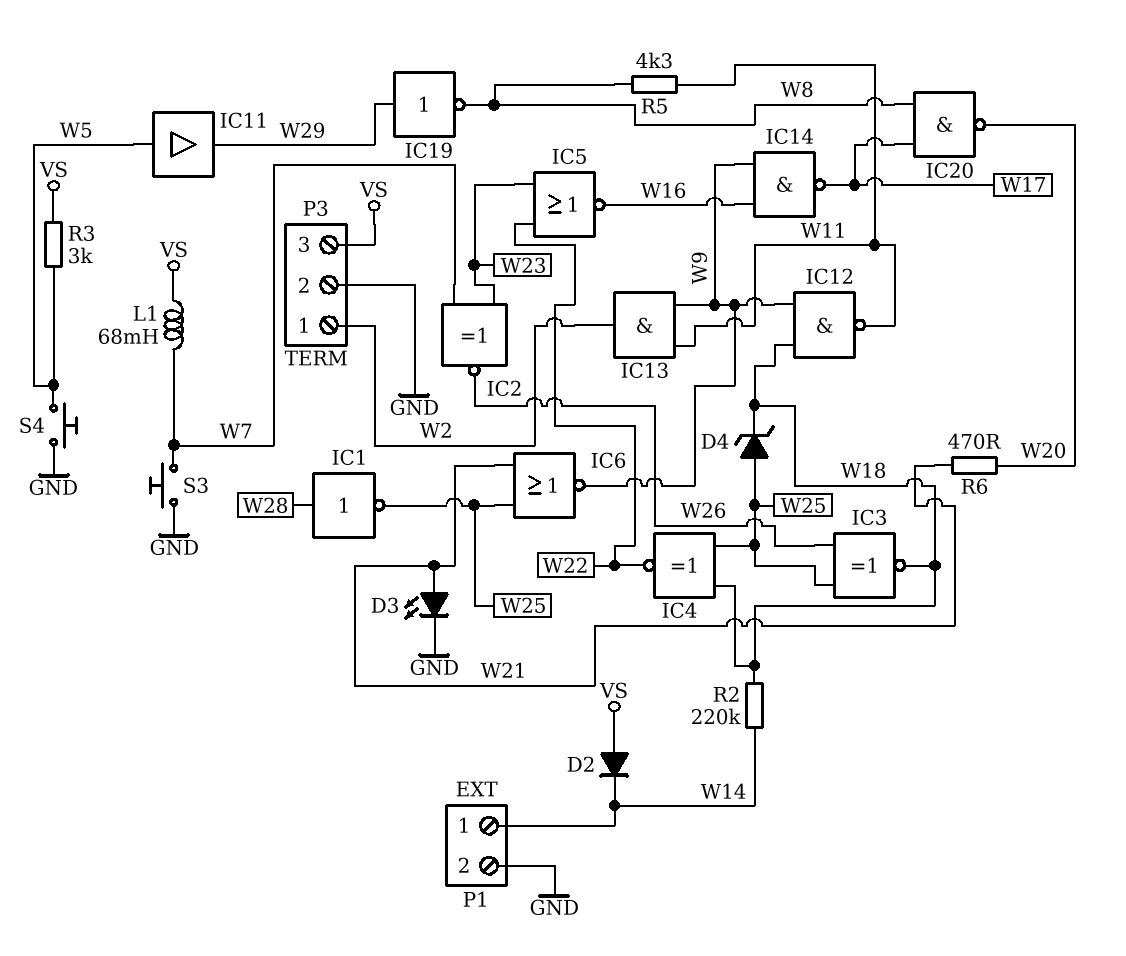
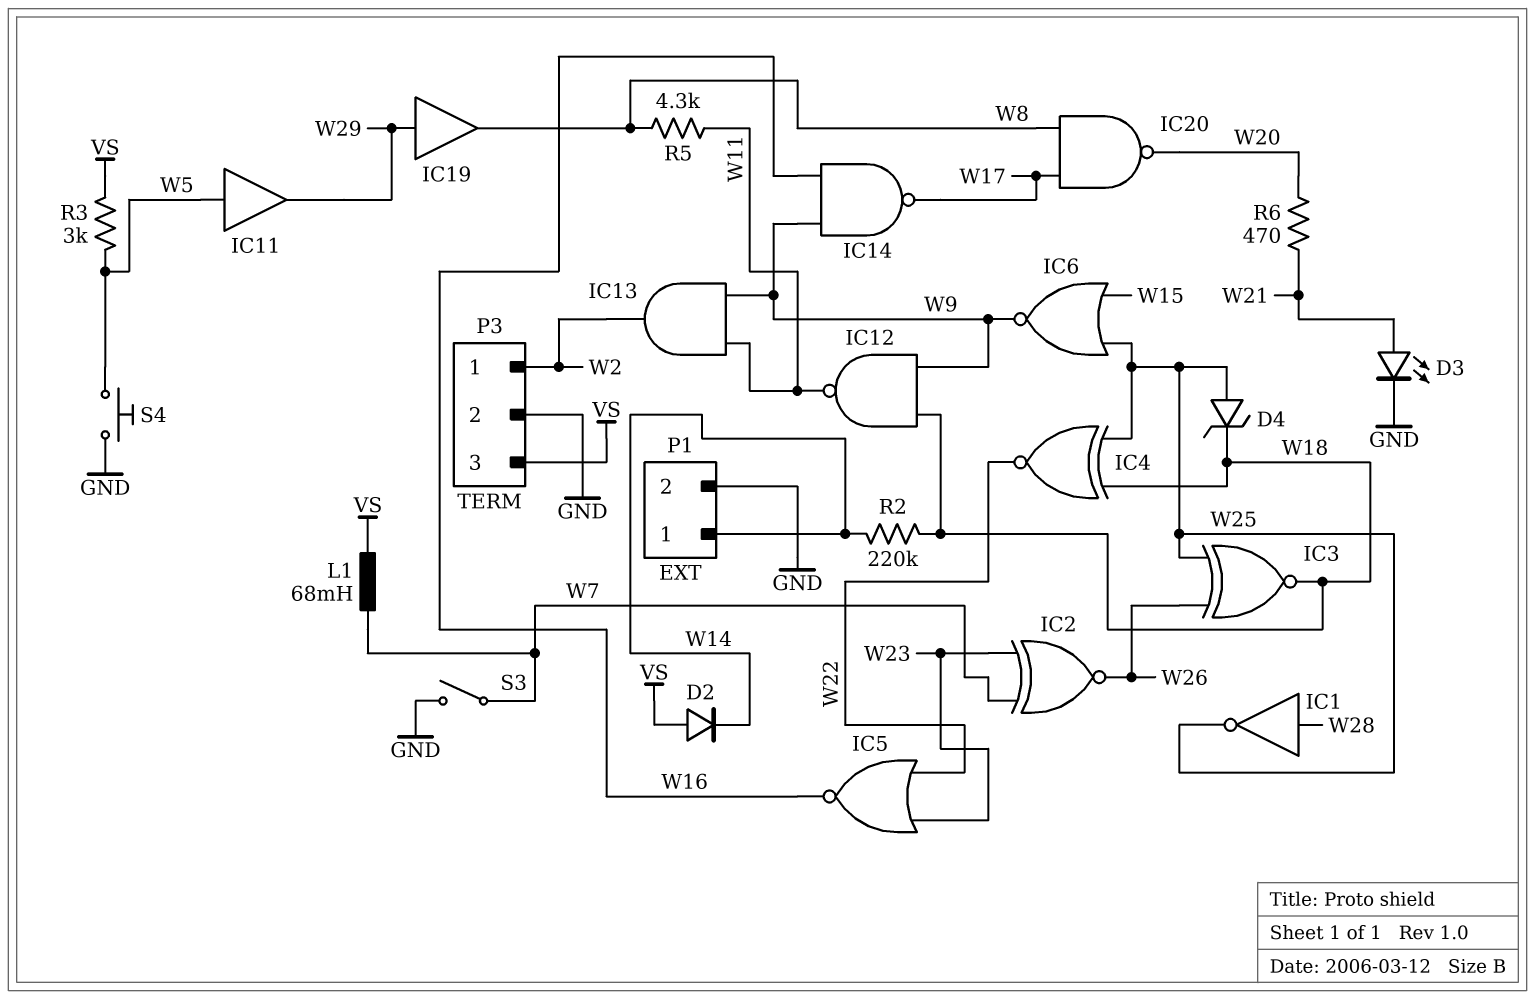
IC6: NOR (in W21, in W25, out W9) -> NOR (in W15, in W25, out W9)
IC19: NOT (in W29, out W8) -> buffer (in W29, out W8)
S3: button (GND, W7) -> switch (GND, W7)

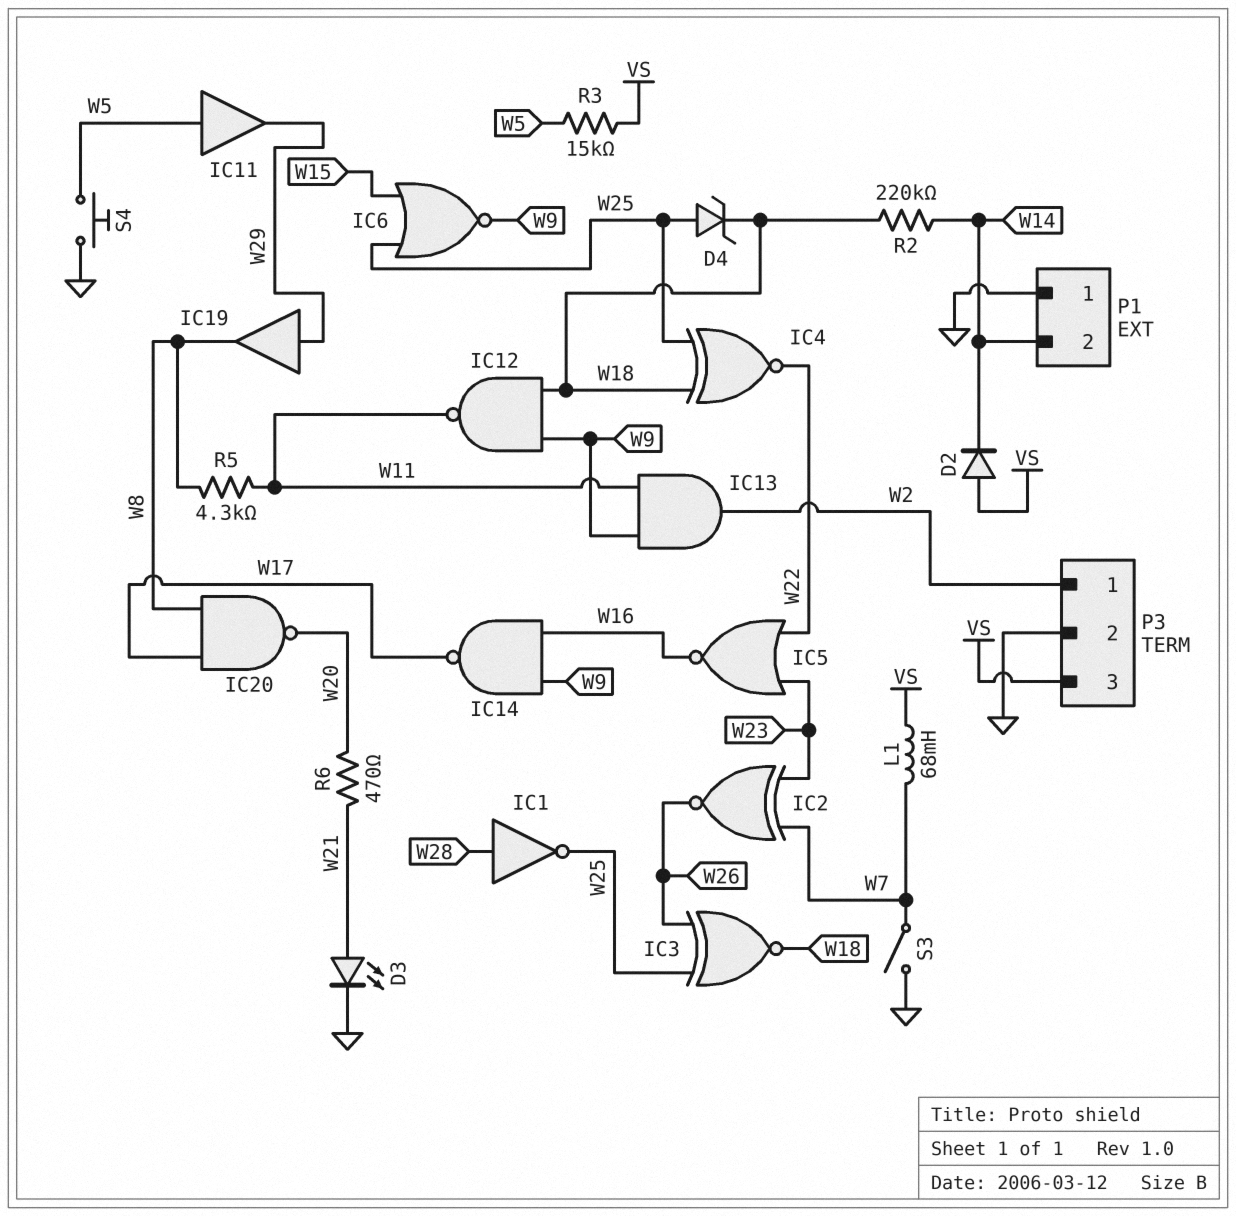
P1 pin 1: W14 -> GND
P1 pin 2: GND -> W14
R3: 3k (VS, W5) -> 15k (VS, W5)

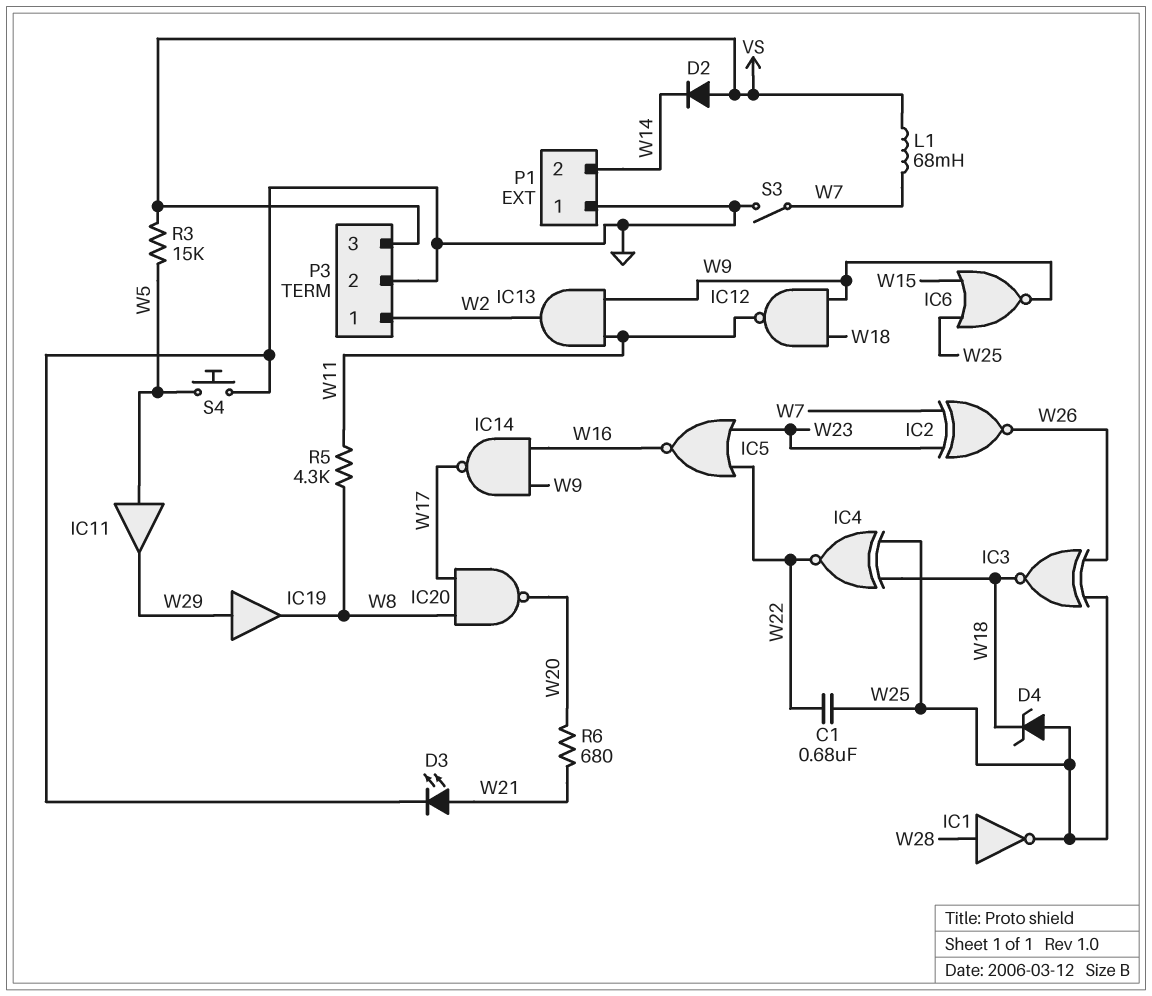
C1: none -> 680nF (W22, W25)
R2: 220k (W14, W18) -> none
R6: 470 (W20, W21) -> 680 (W20, W21)

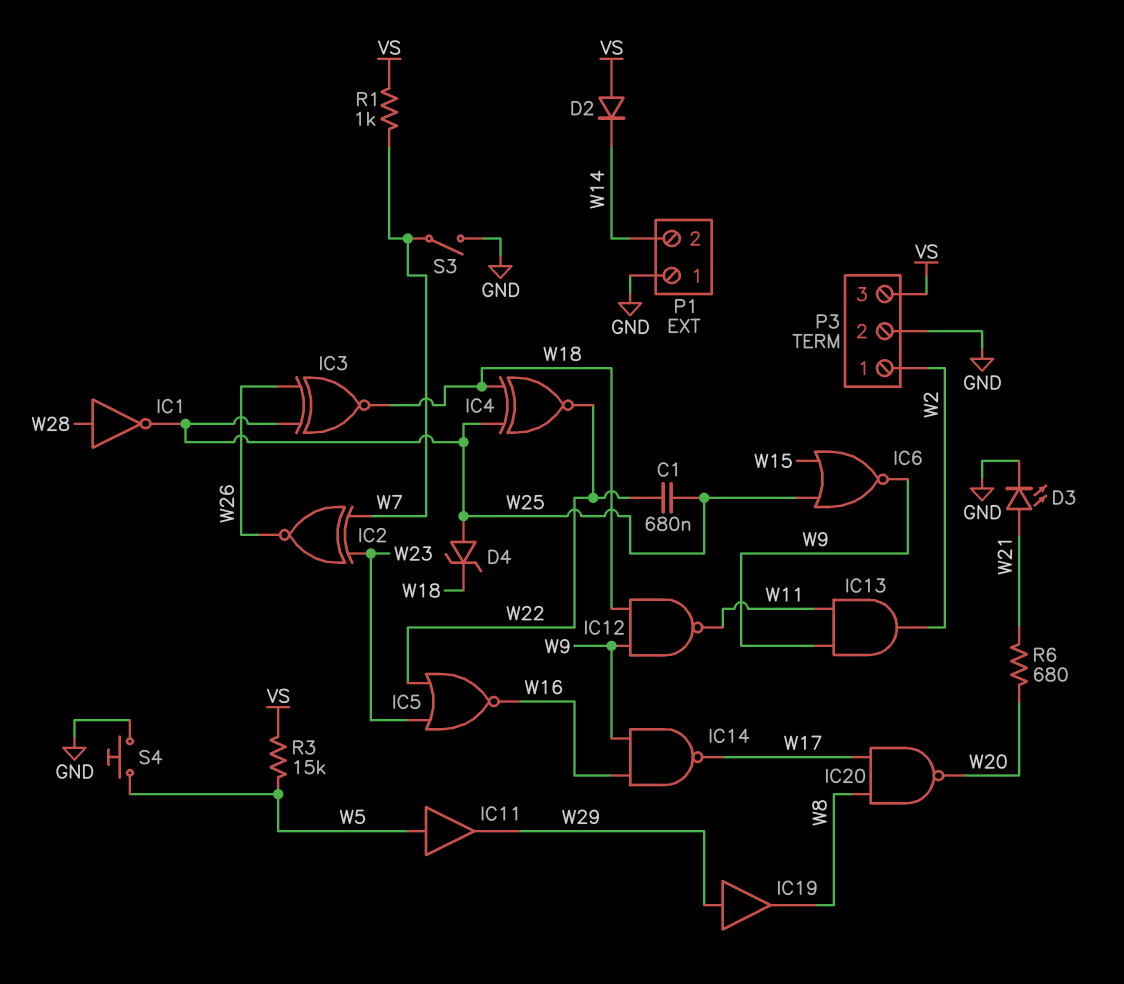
L1: 68mH (VS, W7) -> none
R1: none -> 1k (VS, W7)
R5: 4.3k (W8, W11) -> none

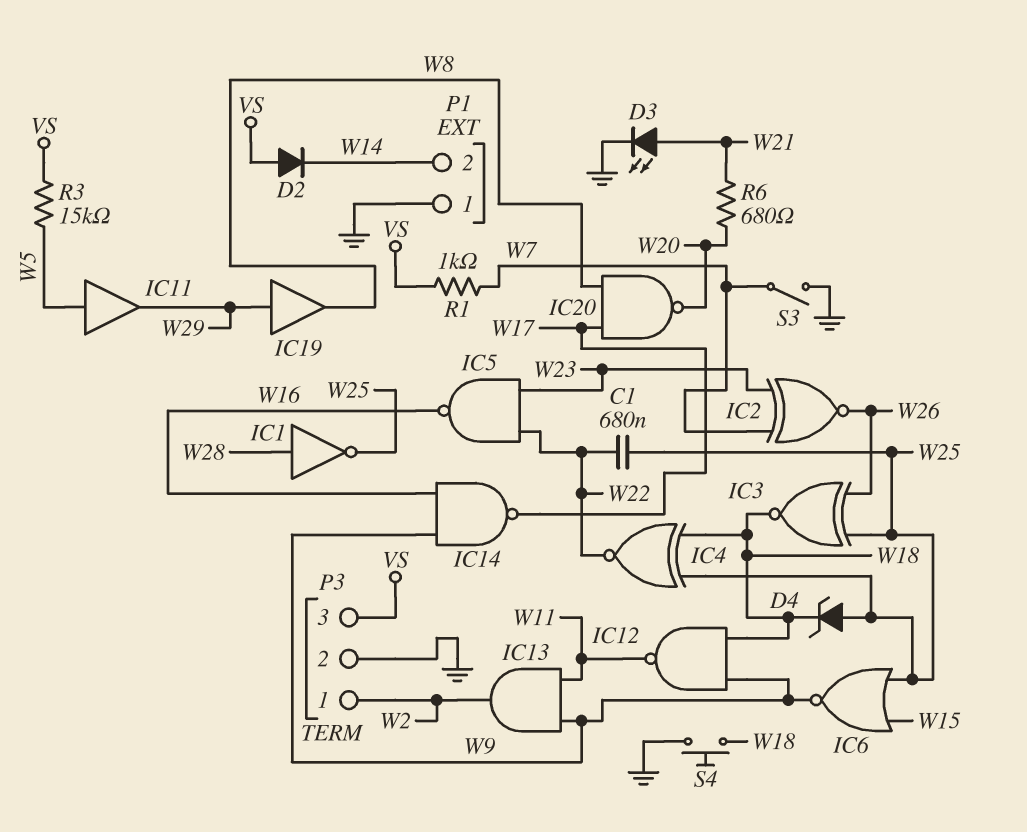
IC5: NOR (in W22, in W23, out W16) -> NAND (in W22, in W23, out W16)
S4: button (GND, W5) -> button (GND, W18)

